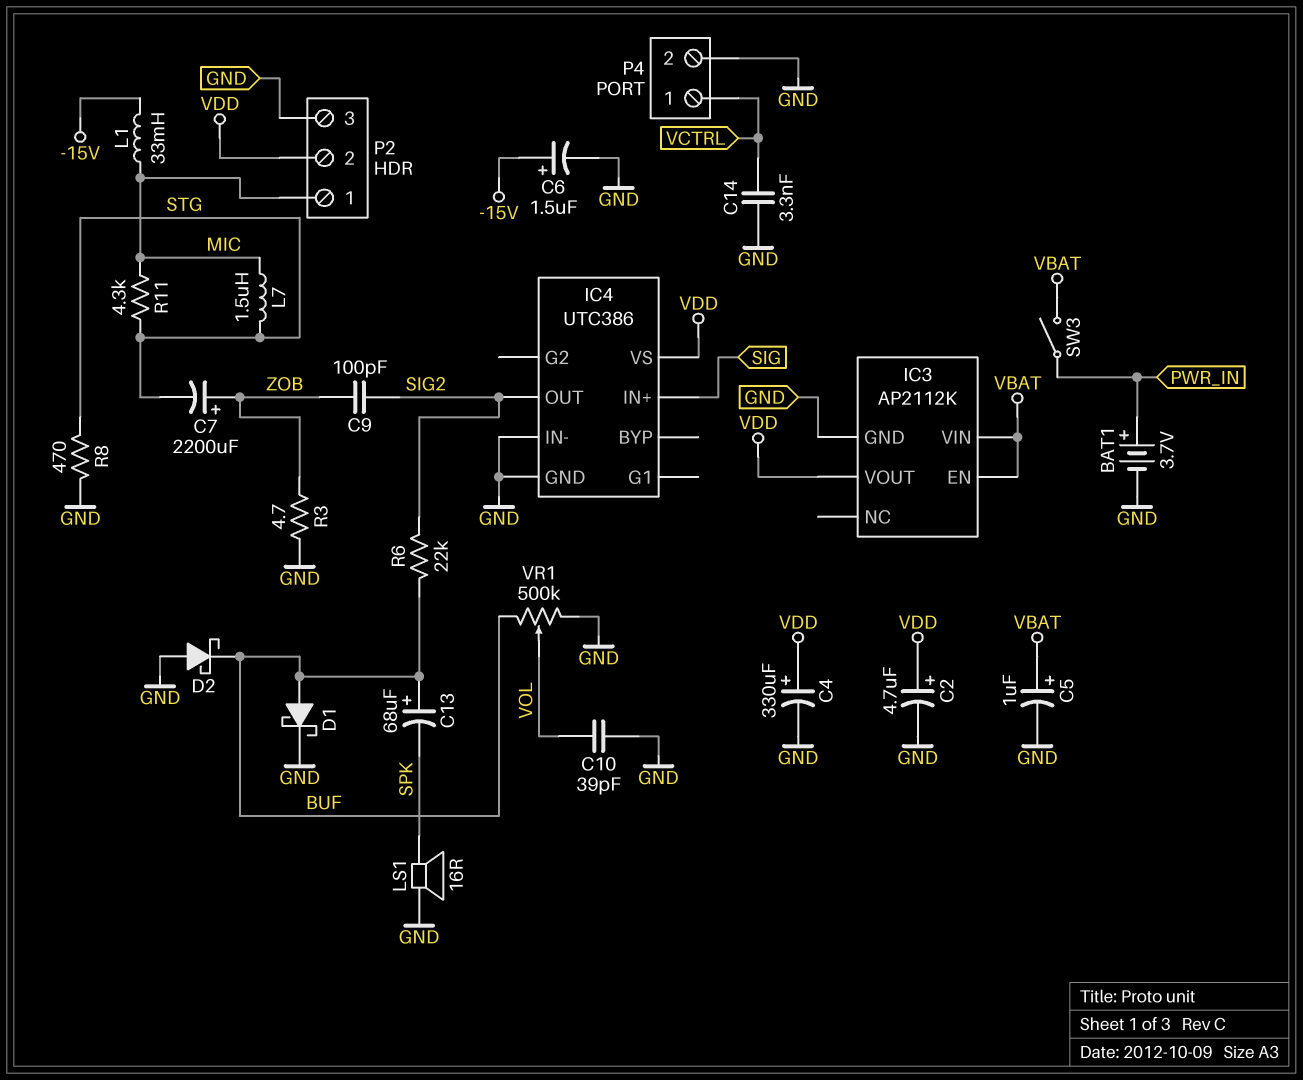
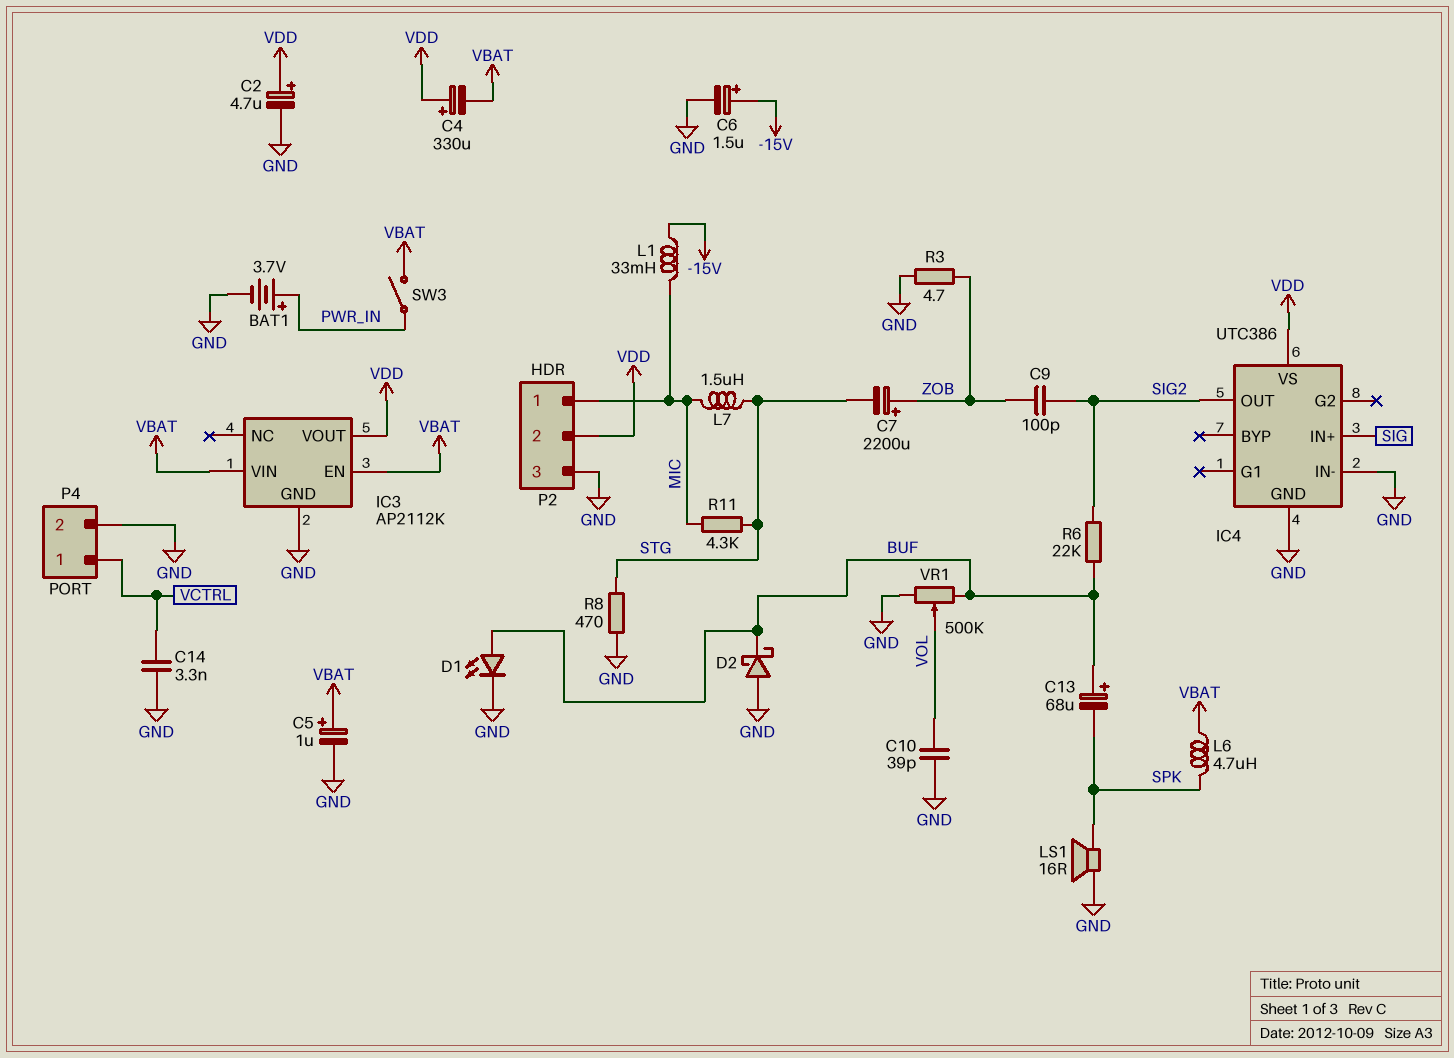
C4: 330uF (plus VDD, minus GND) -> 330uF (plus VDD, minus VBAT)
D1: schottky (A BUF, K GND) -> LED (A BUF, K GND)
L6: none -> 4.7uH (SPK, VBAT)

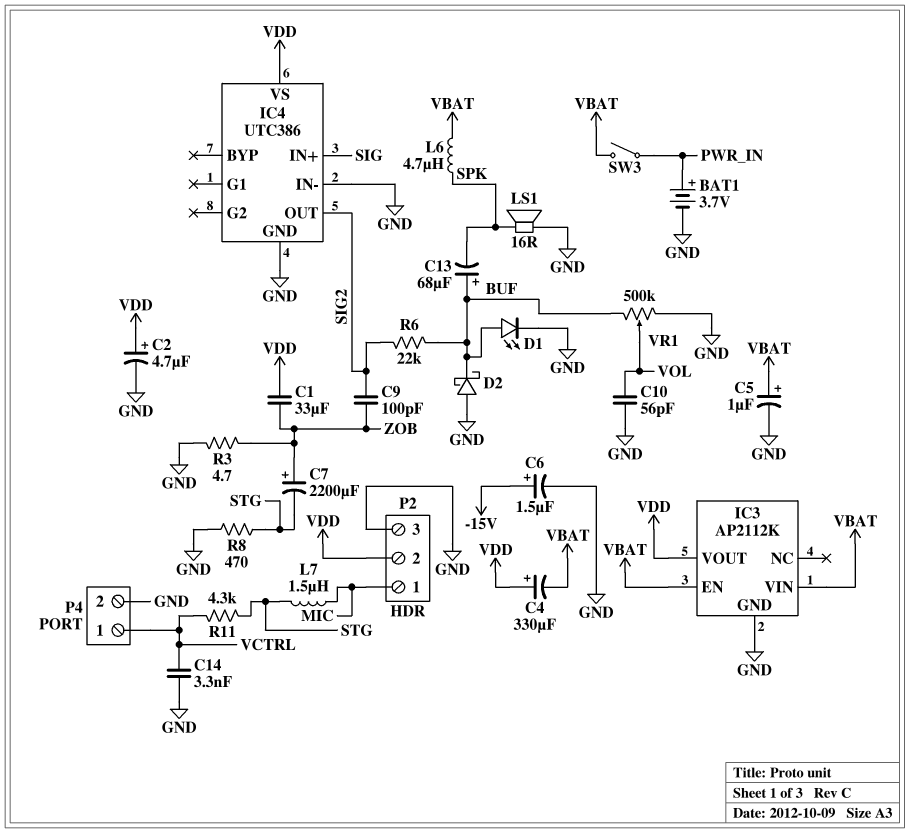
C1: none -> 33uF (VDD, ZOB)
C10: 39pF (GND, VOL) -> 56pF (GND, VOL)
L1: 33mH (-15V, MIC) -> none
R11: 4.3k (MIC, STG) -> 4.3k (STG, VCTRL)

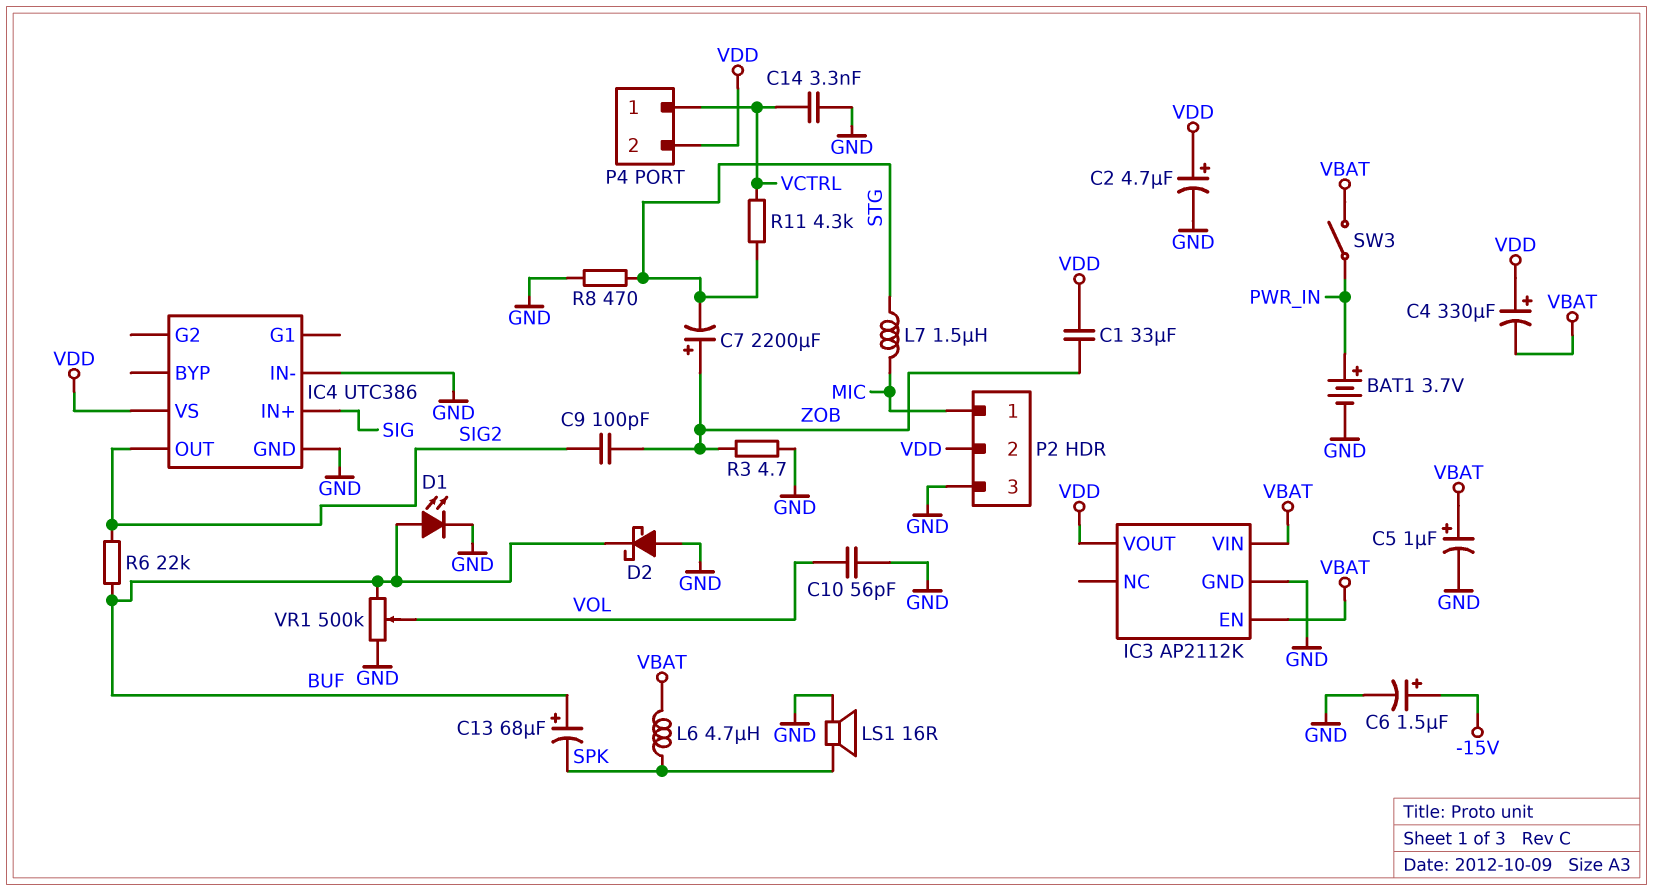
P4 pin 2: GND -> VDD

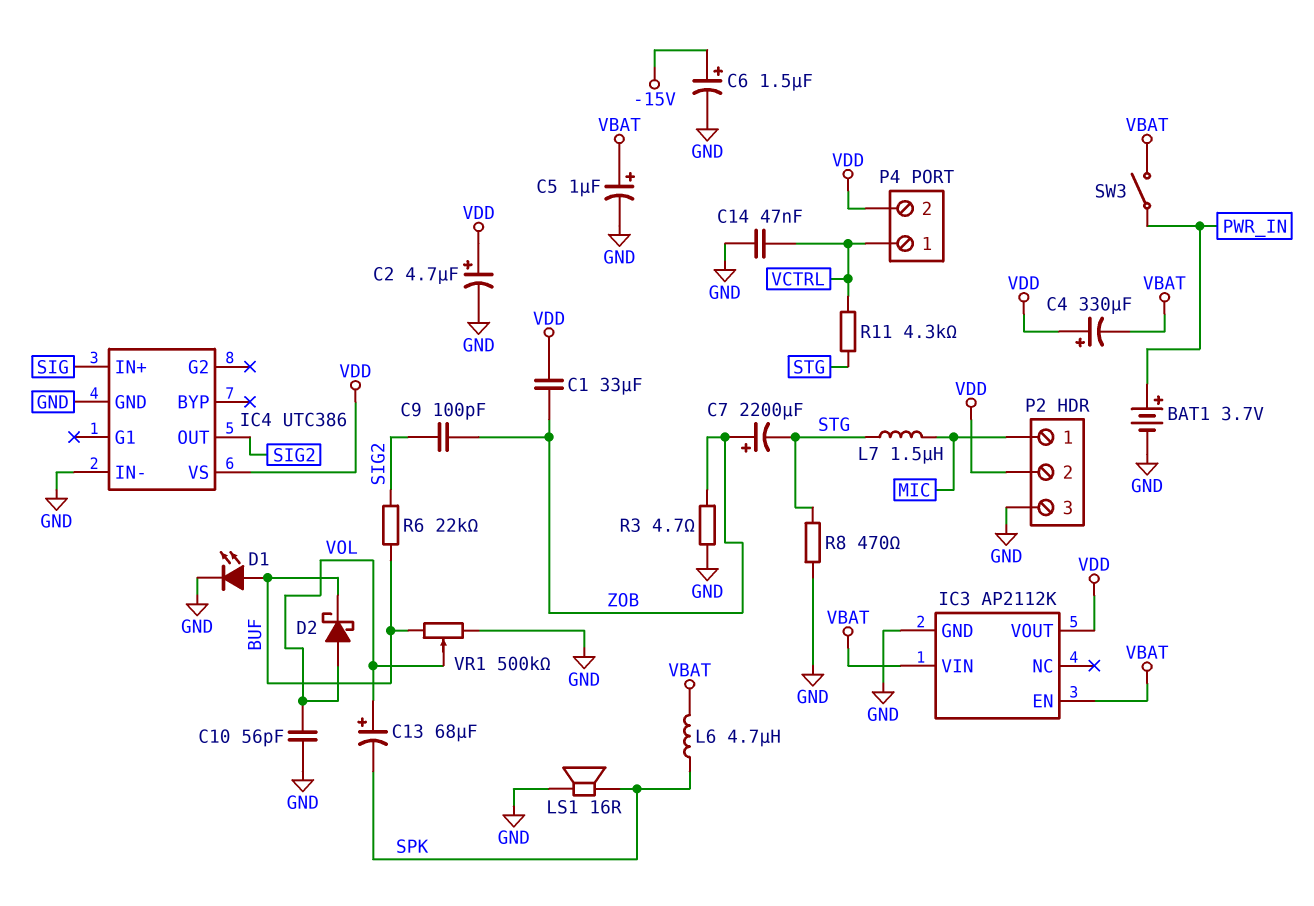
C13: 68uF (plus BUF, minus SPK) -> 68uF (plus VOL, minus SPK)
C14: 3.3nF (GND, VCTRL) -> 47nF (GND, VCTRL)
D2: schottky (A GND, K BUF) -> schottky (A VOL, K BUF)

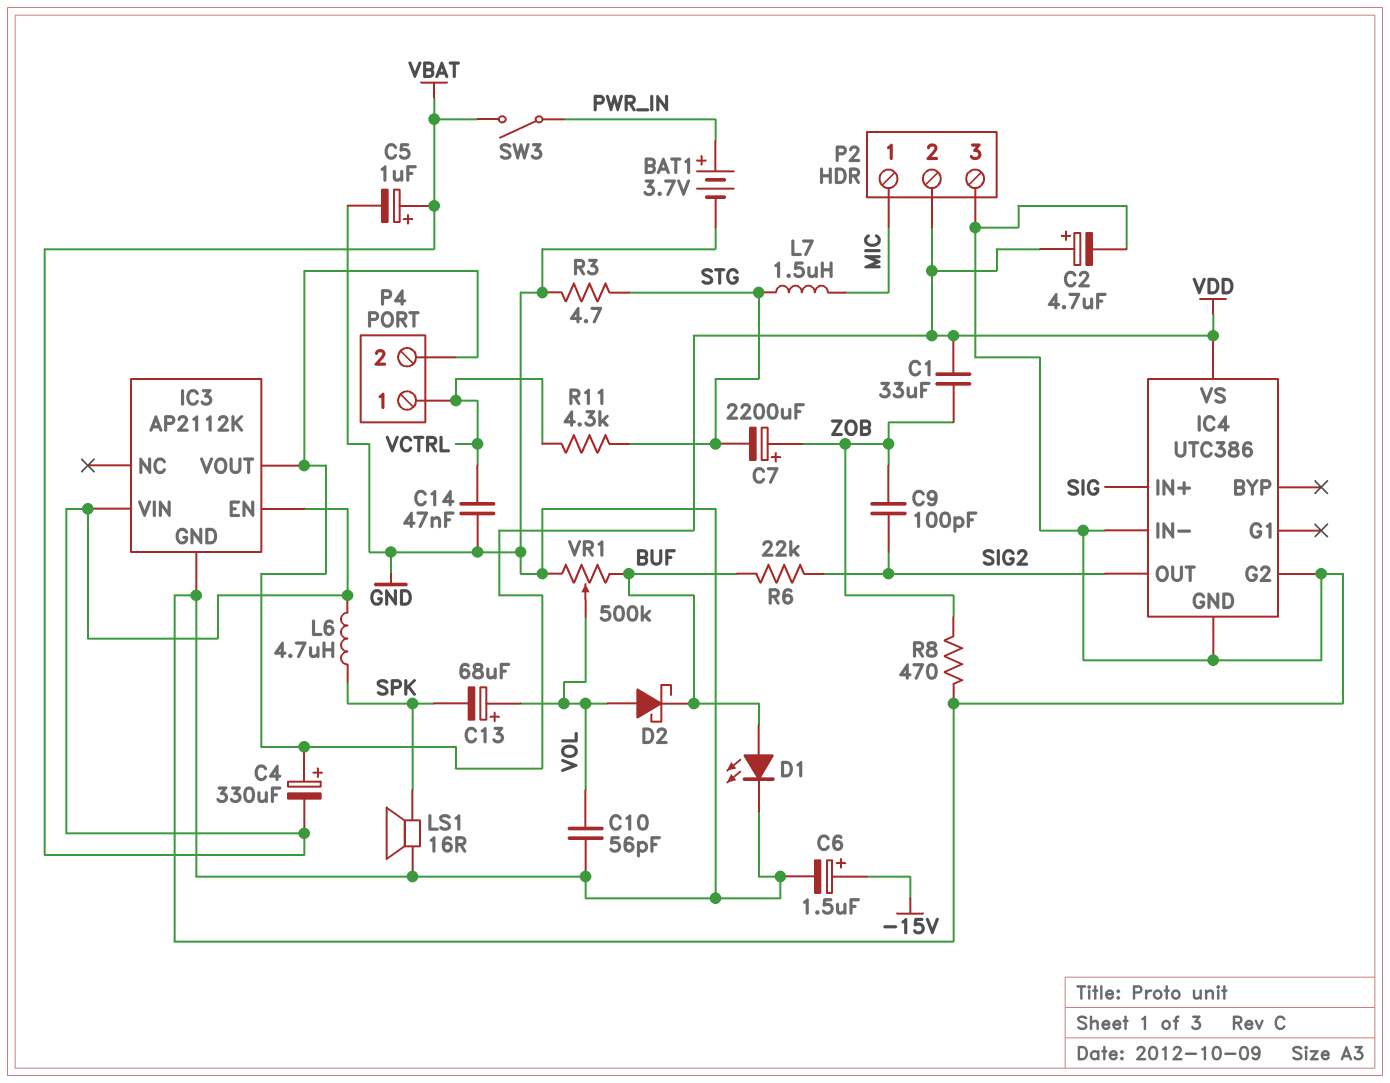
IC4 pin G2: none -> GND
R3: 4.7 (GND, ZOB) -> 4.7 (GND, STG)
R8: 470 (GND, STG) -> 470 (GND, ZOB)

